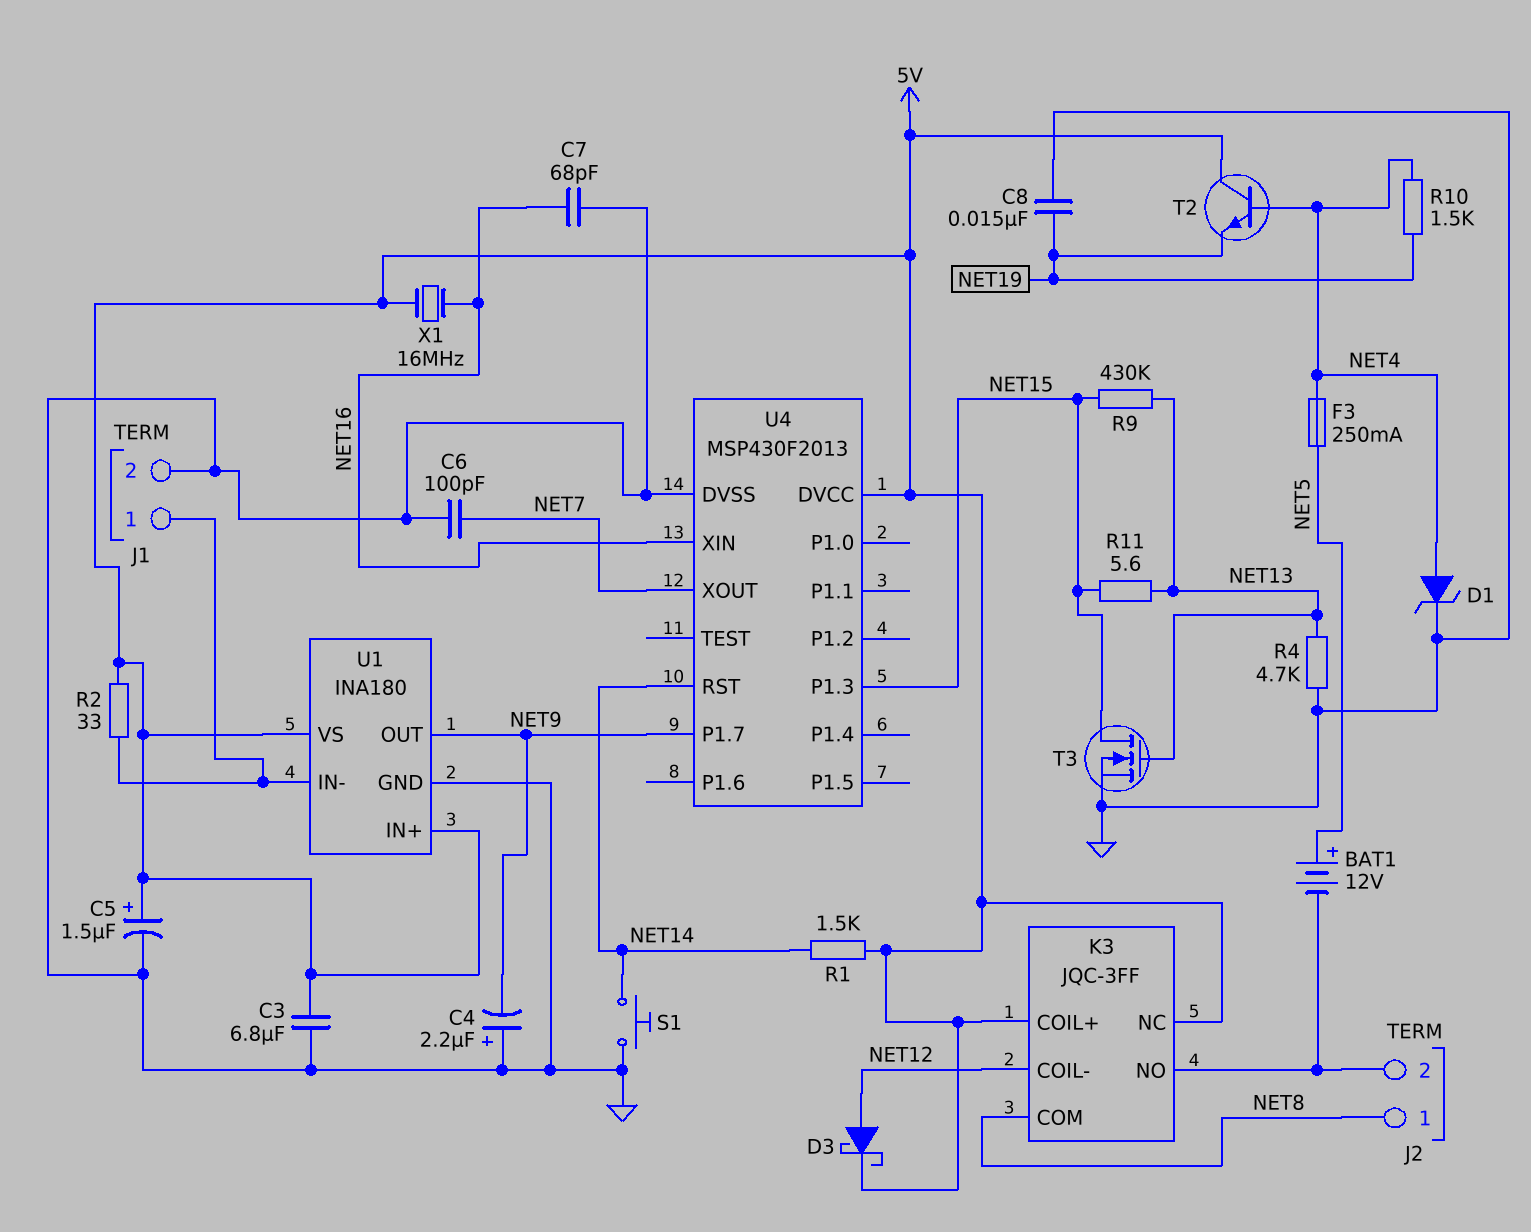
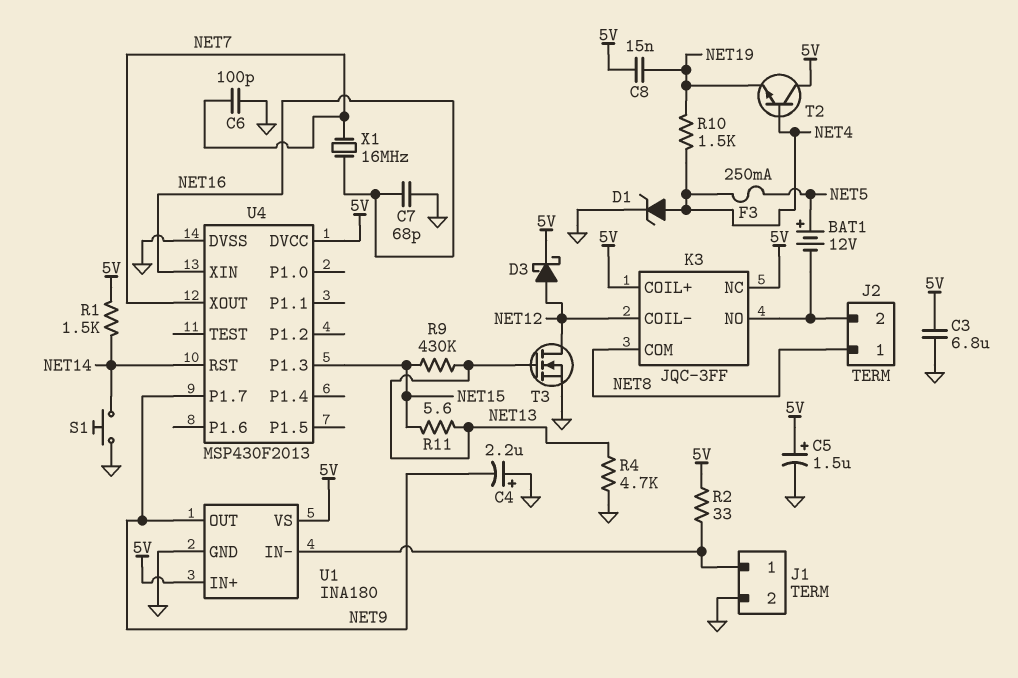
C8: 15nF (GND, NET19) -> 15nF (5V, NET19)
T3: NMOS (G NET13, D NET15, S GND) -> NMOS (G NET13, D NET12, S GND)
X1: 16MHz (5V, NET16) -> 16MHz (NET7, NET16)

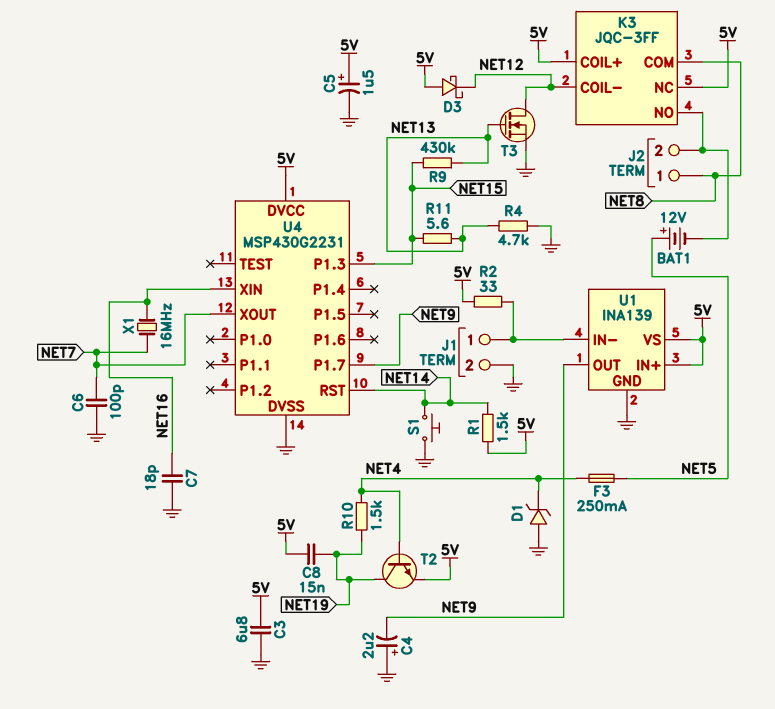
C7: 68pF (GND, NET16) -> 18pF (GND, NET16)
D1: zener (A NET4, K GND) -> zener (A GND, K NET4)
D3: schottky (A NET12, K 5V) -> schottky (A 5V, K NET12)
T2: NPN (B NET4, C 5V, E NET19) -> NPN (B NET4, C NET19, E 5V)
U1: INA180 -> INA139
U4: MSP430F2013 -> MSP430G2231

